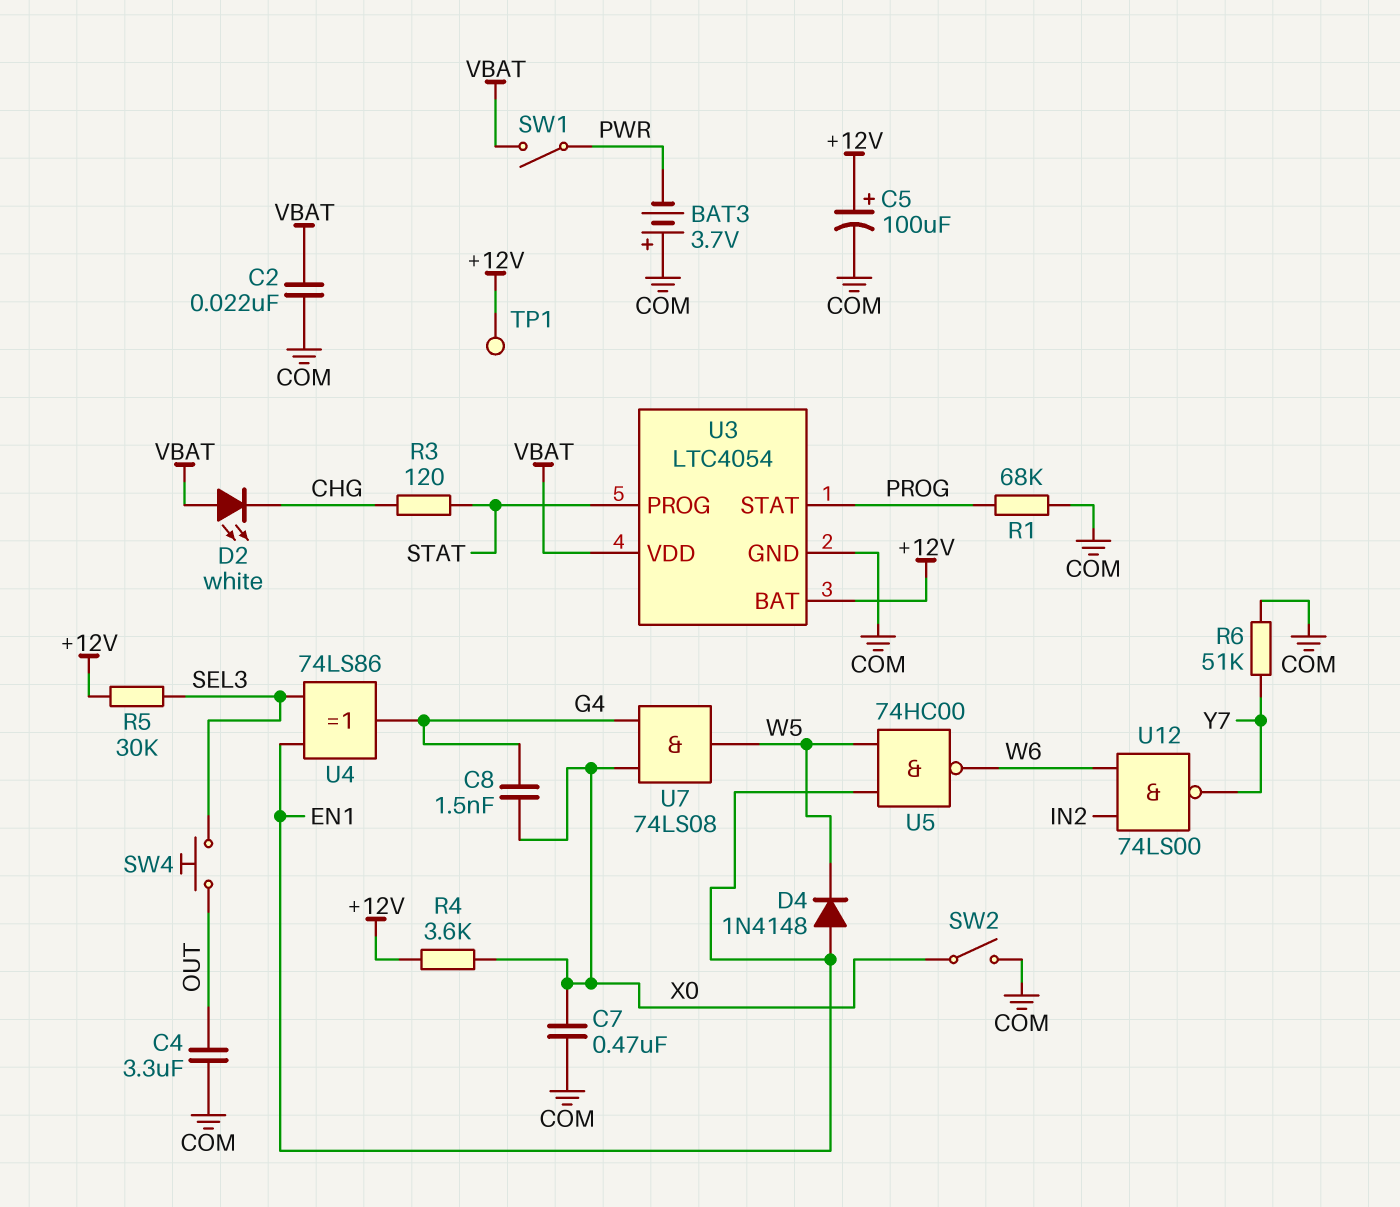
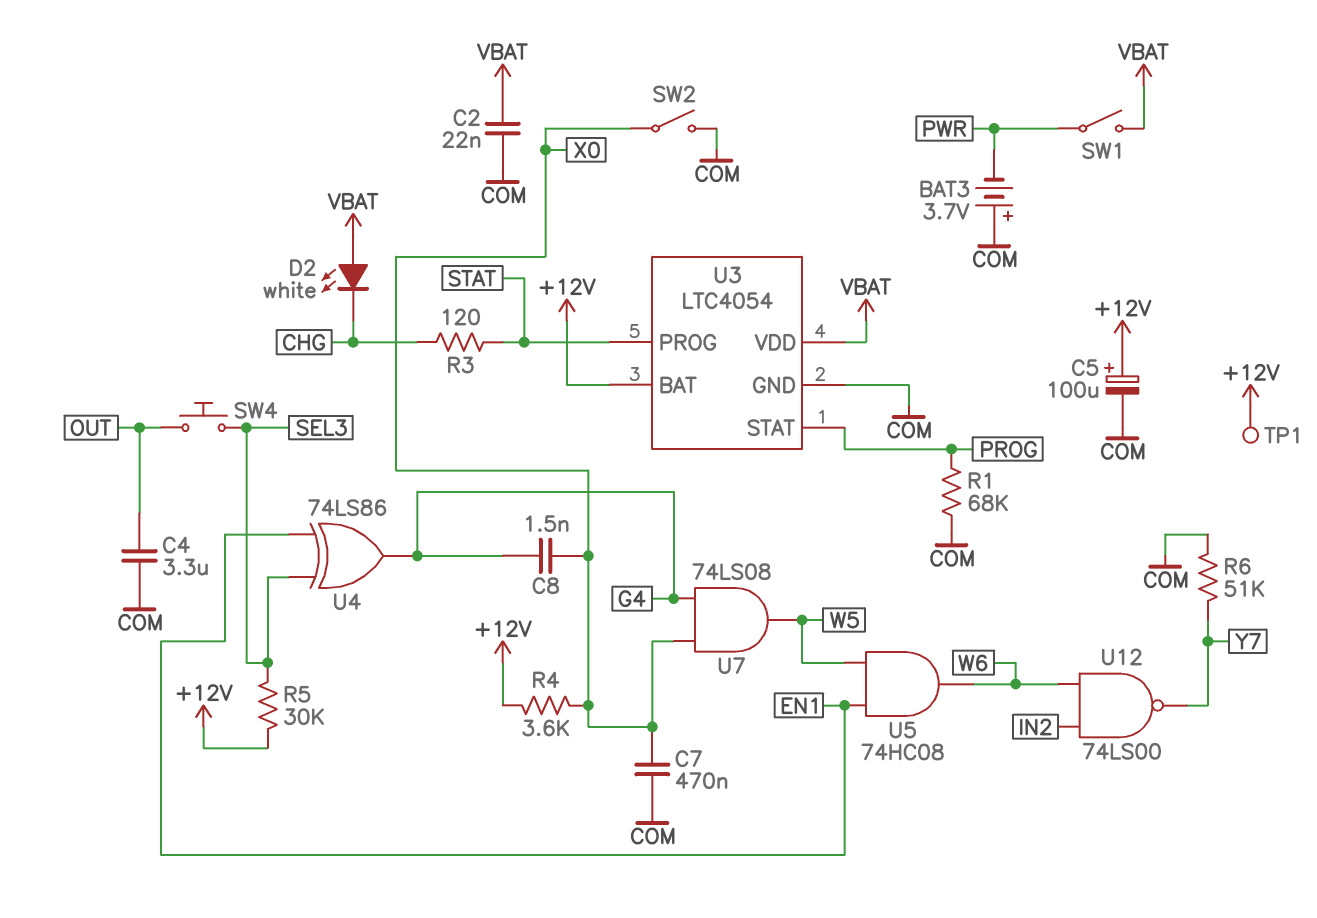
D4: diode 1N4148 (A EN1, K W5) -> none
U5: NAND 74HC00 (in EN1, in W5, out W6) -> AND 74HC08 (in EN1, in W5, out W6)

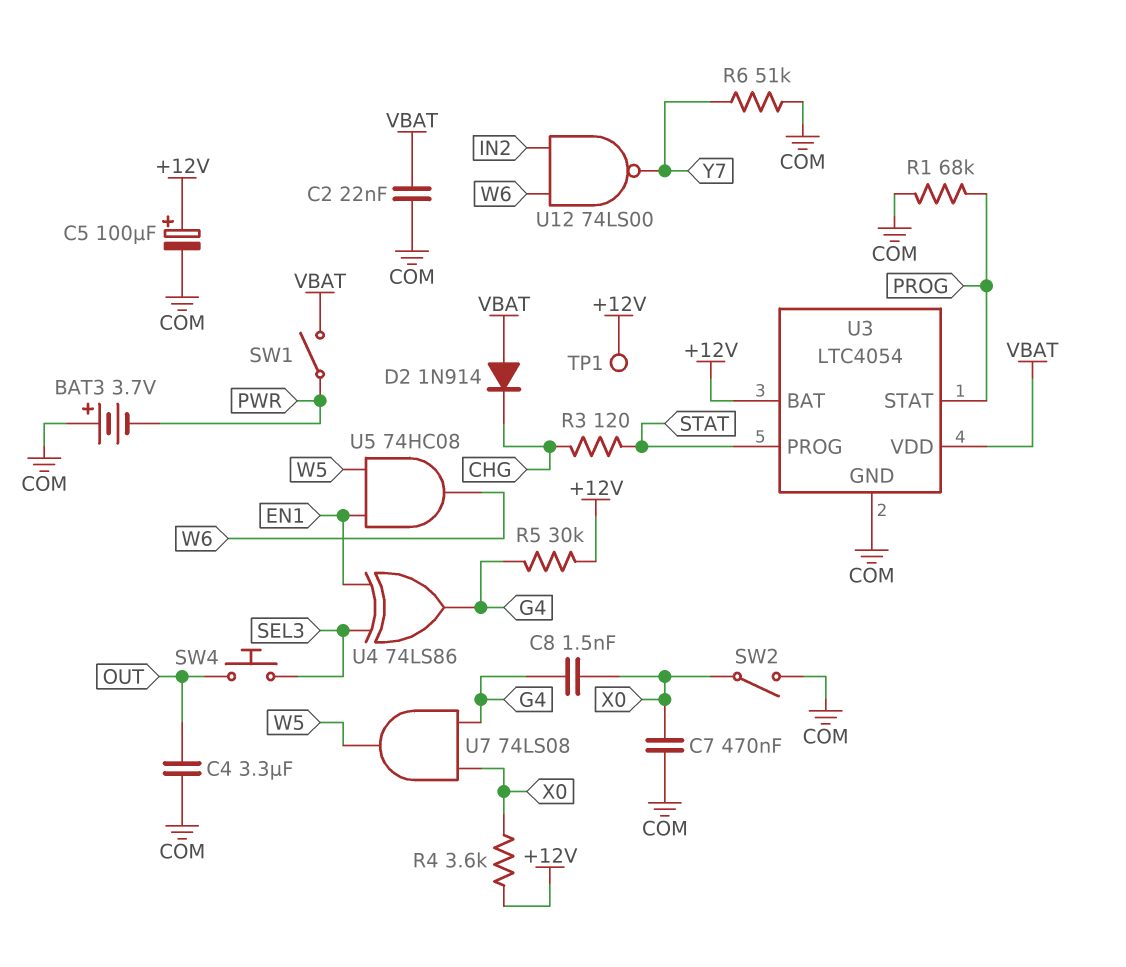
D2: LED white (A VBAT, K CHG) -> diode 1N914 (A VBAT, K CHG)
R5: 30k (+12V, SEL3) -> 30k (+12V, G4)

